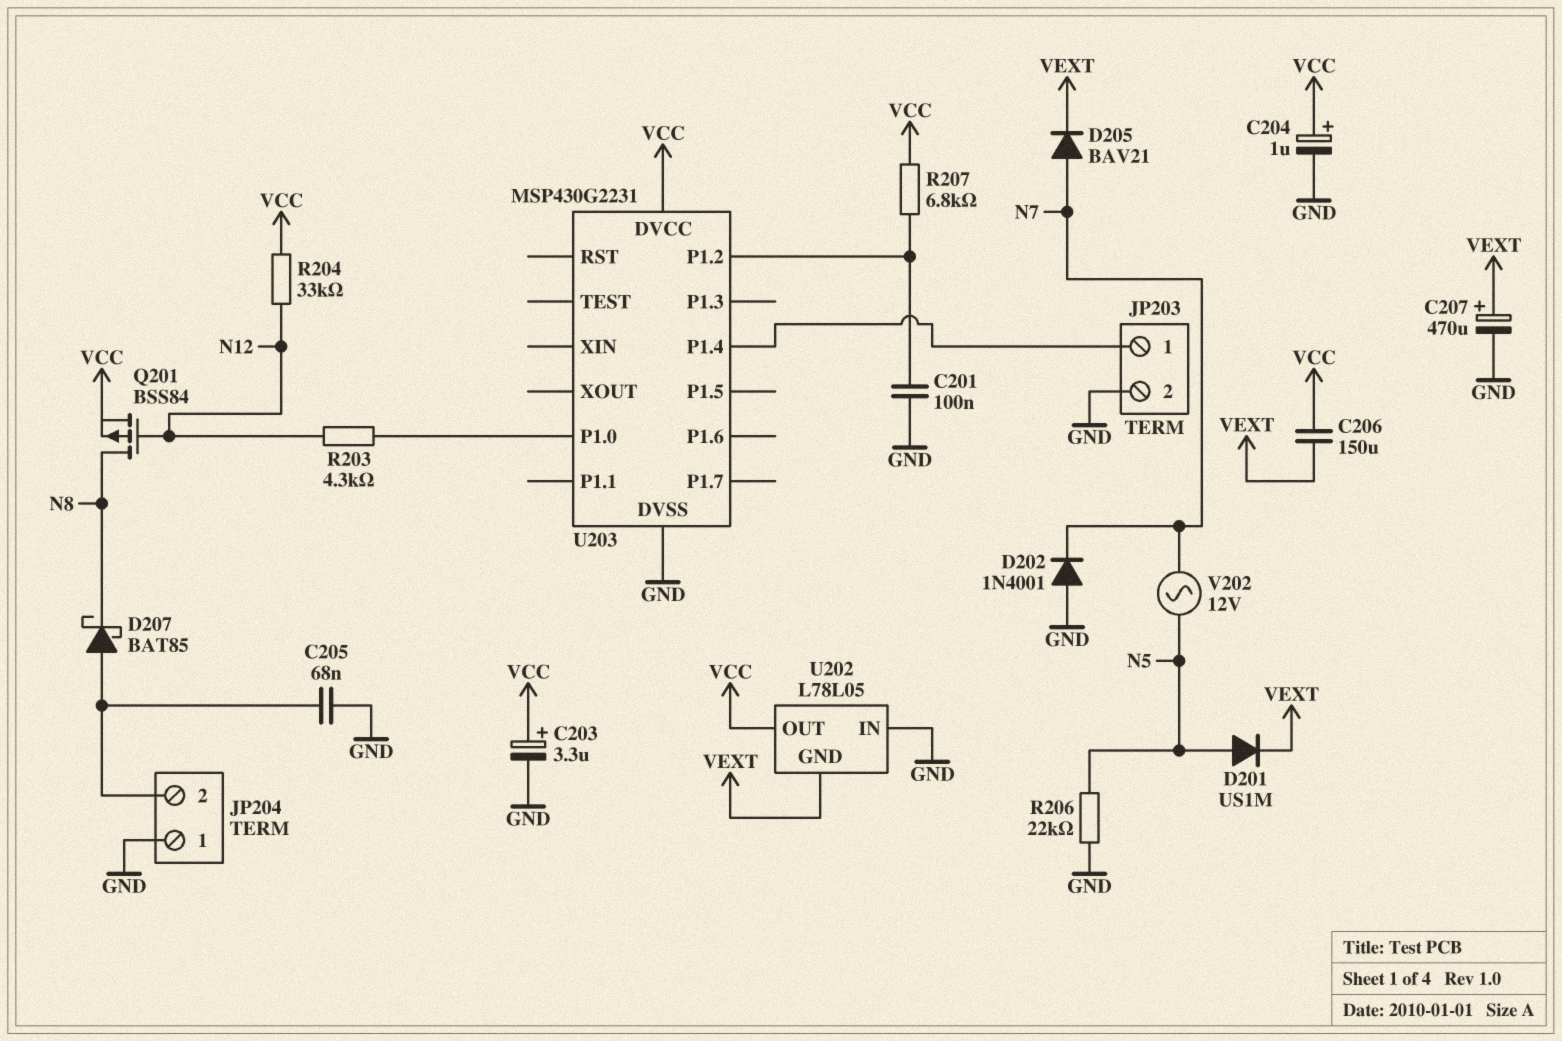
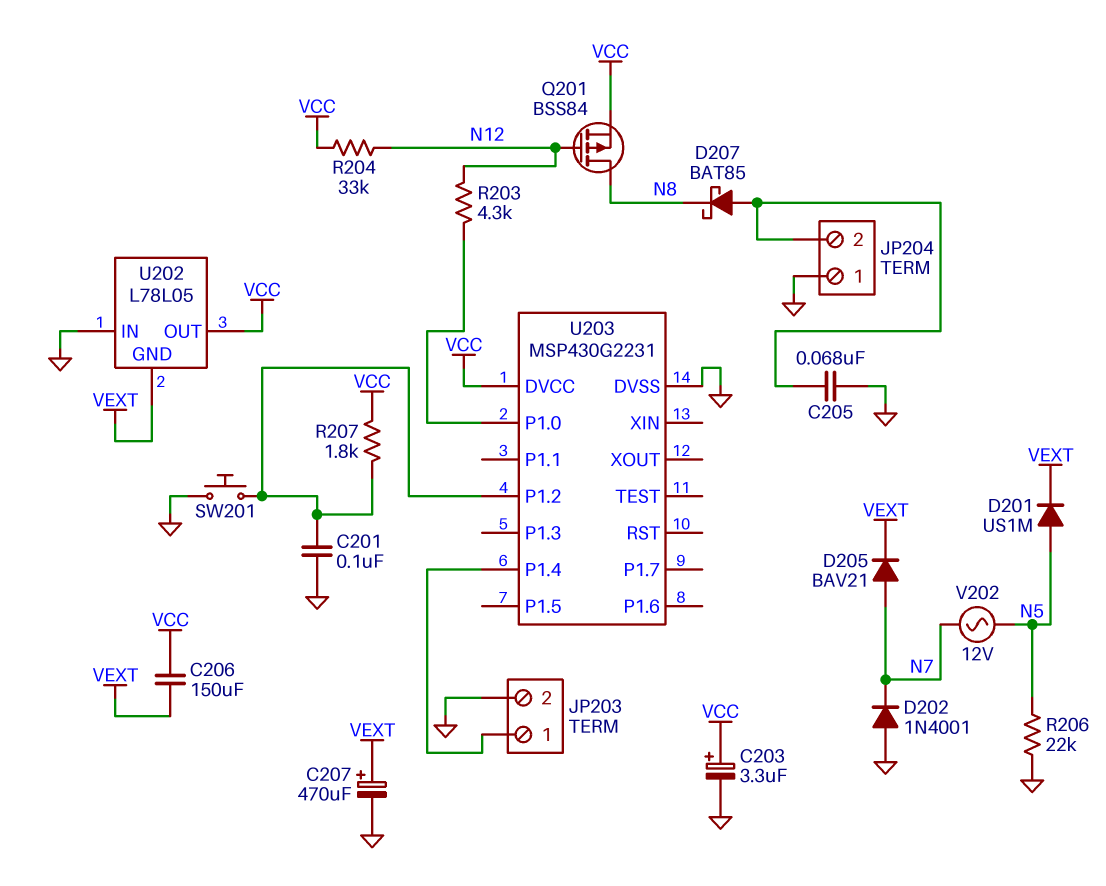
C204: 1uF (plus VCC, minus GND) -> none
R207: 6.8k (U203/P1.2, VCC) -> 1.8k (U203/P1.2, VCC)
SW201: none -> button (GND, U203/P1.2)

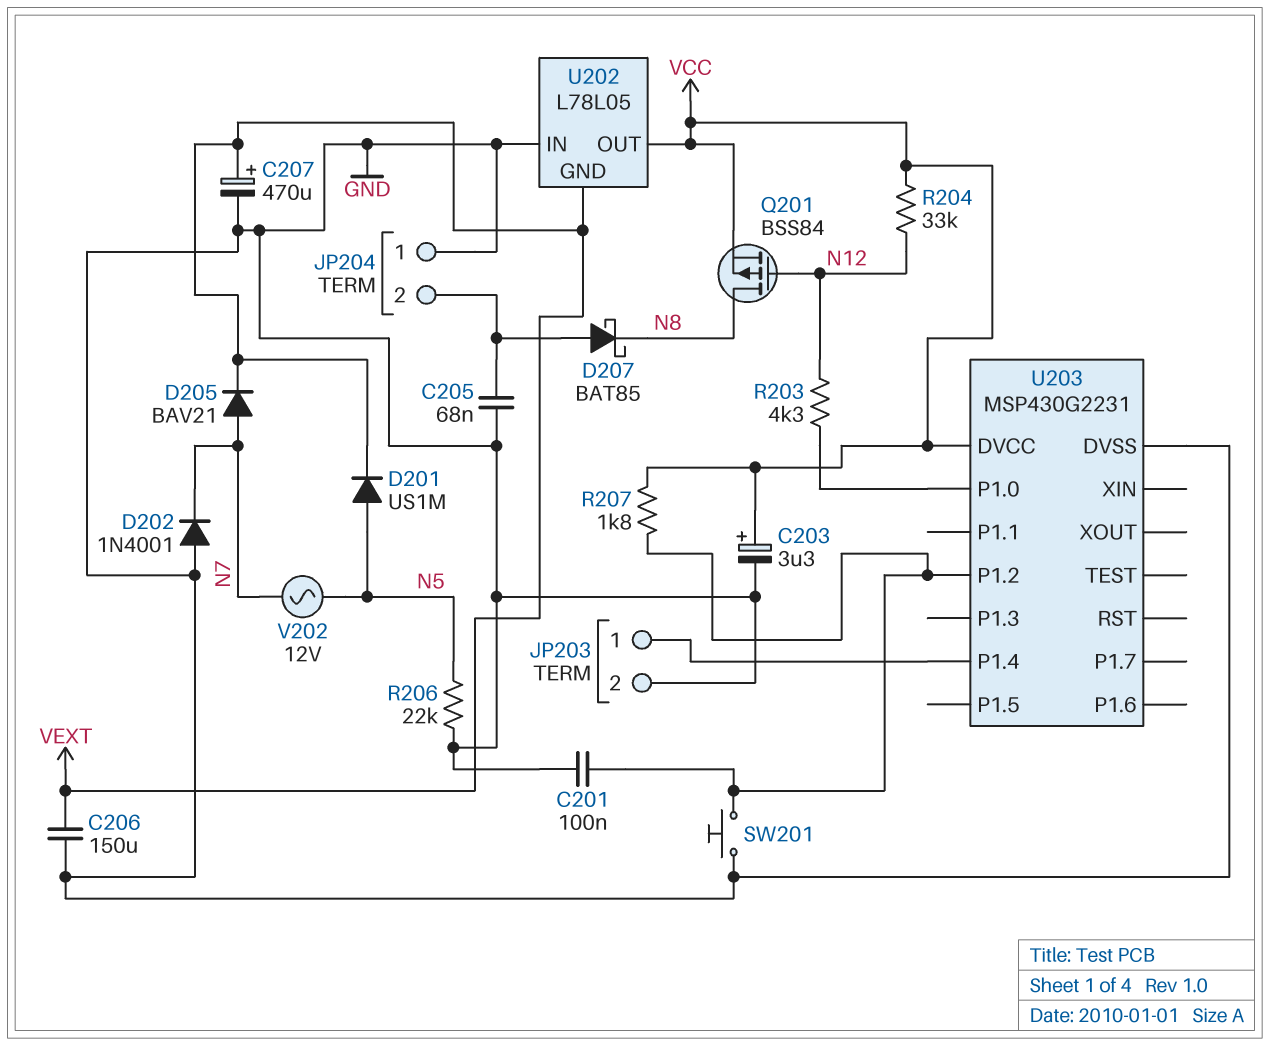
C206: 150uF (VCC, VEXT) -> 150uF (GND, VEXT)

